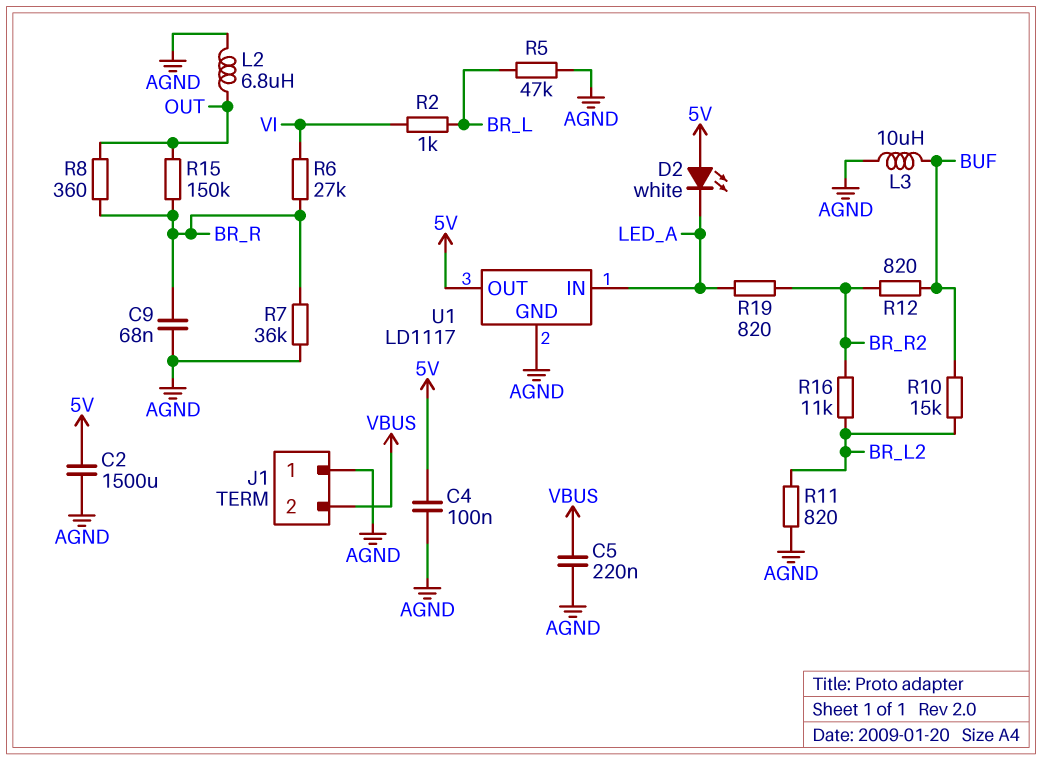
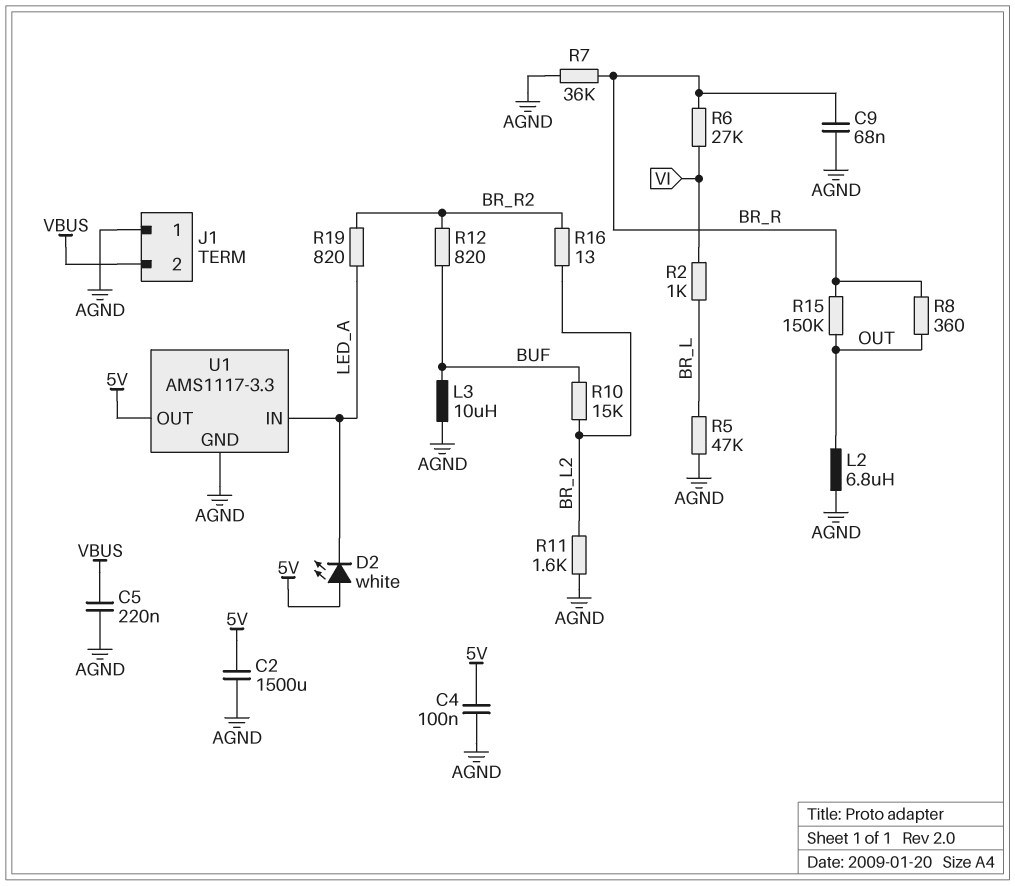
R11: 820 (AGND, BR_L2) -> 1.6k (AGND, BR_L2)
R16: 11k (BR_L2, BR_R2) -> 13 (BR_L2, BR_R2)
U1: LD1117 -> AMS1117-3.3

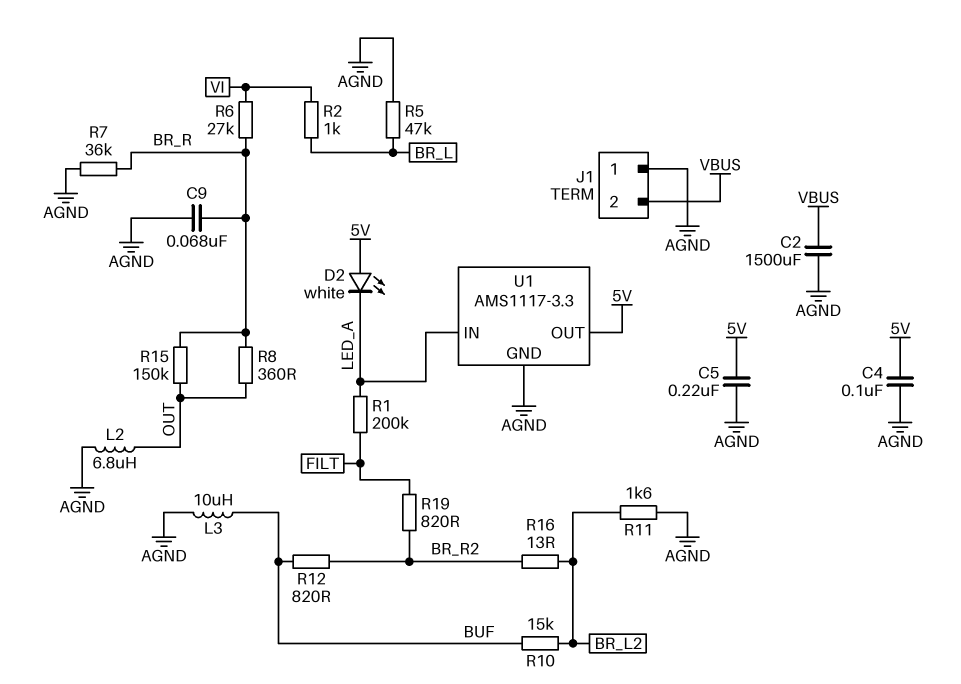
C2: 1500uF (5V, AGND) -> 1500uF (AGND, VBUS)
C5: 220nF (AGND, VBUS) -> 220nF (5V, AGND)
R1: none -> 200k (FILT, LED_A)
R19: 820 (BR_R2, LED_A) -> 820 (BR_R2, FILT)

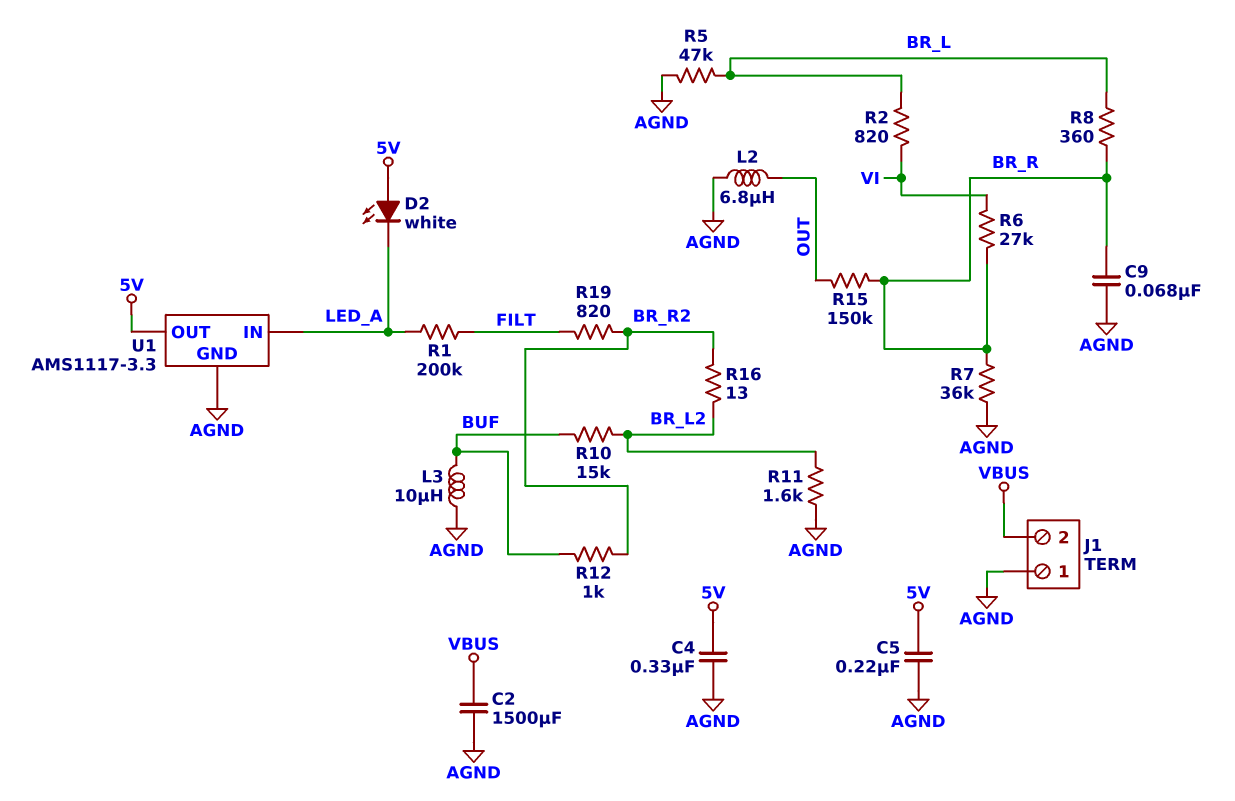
C4: 100nF (5V, AGND) -> 330nF (5V, AGND)
R2: 1k (BR_L, VI) -> 820 (BR_L, VI)
R8: 360 (BR_R, OUT) -> 360 (BR_L, BR_R)
R12: 820 (BR_R2, BUF) -> 1k (BR_R2, BUF)

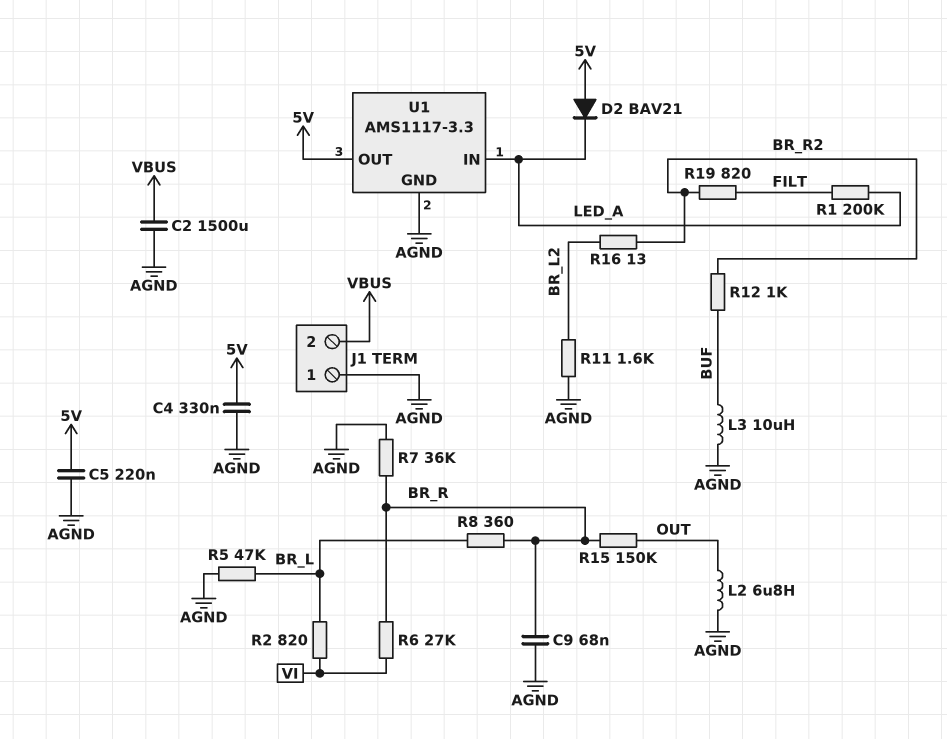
D2: LED white (A 5V, K LED_A) -> diode BAV21 (A 5V, K LED_A)
R10: 15k (BR_L2, BUF) -> none

